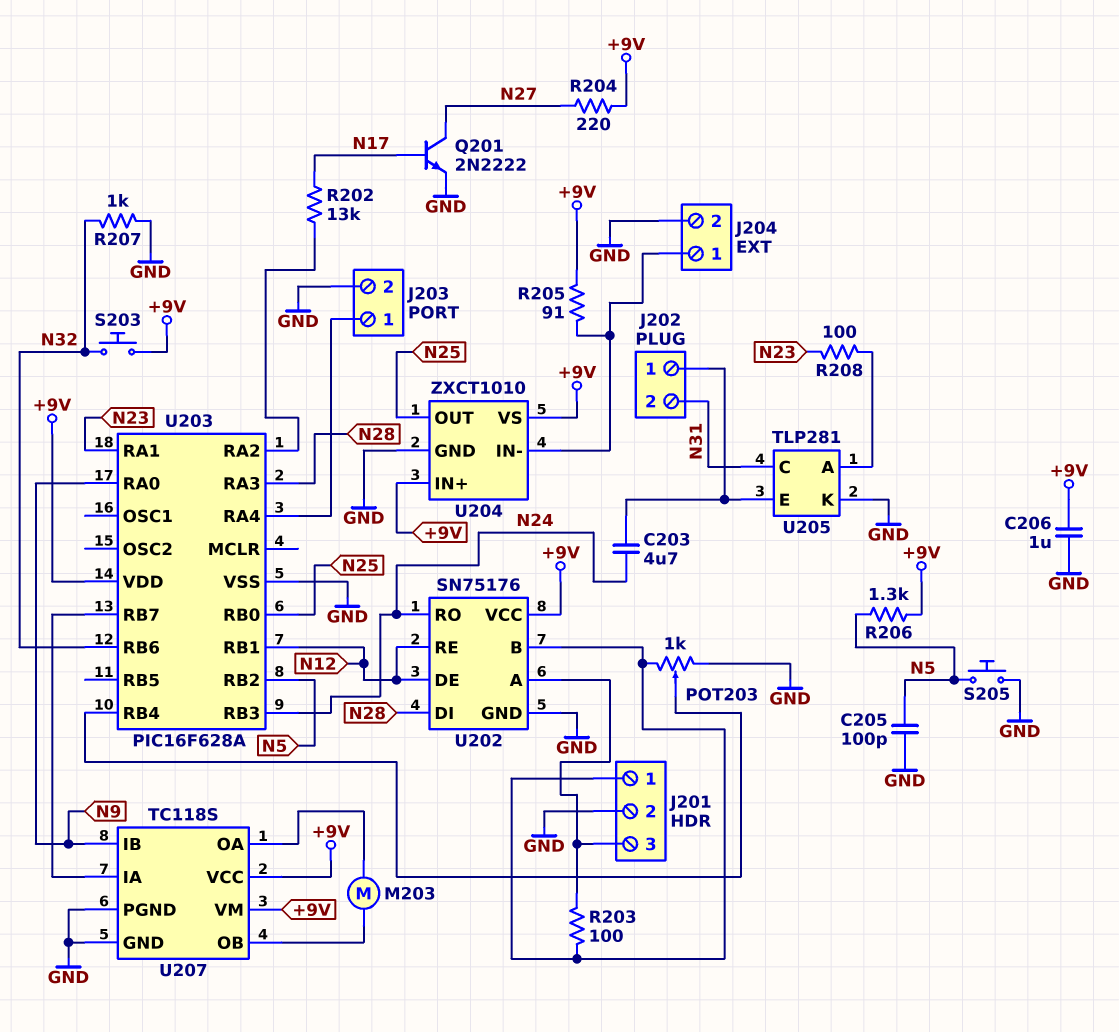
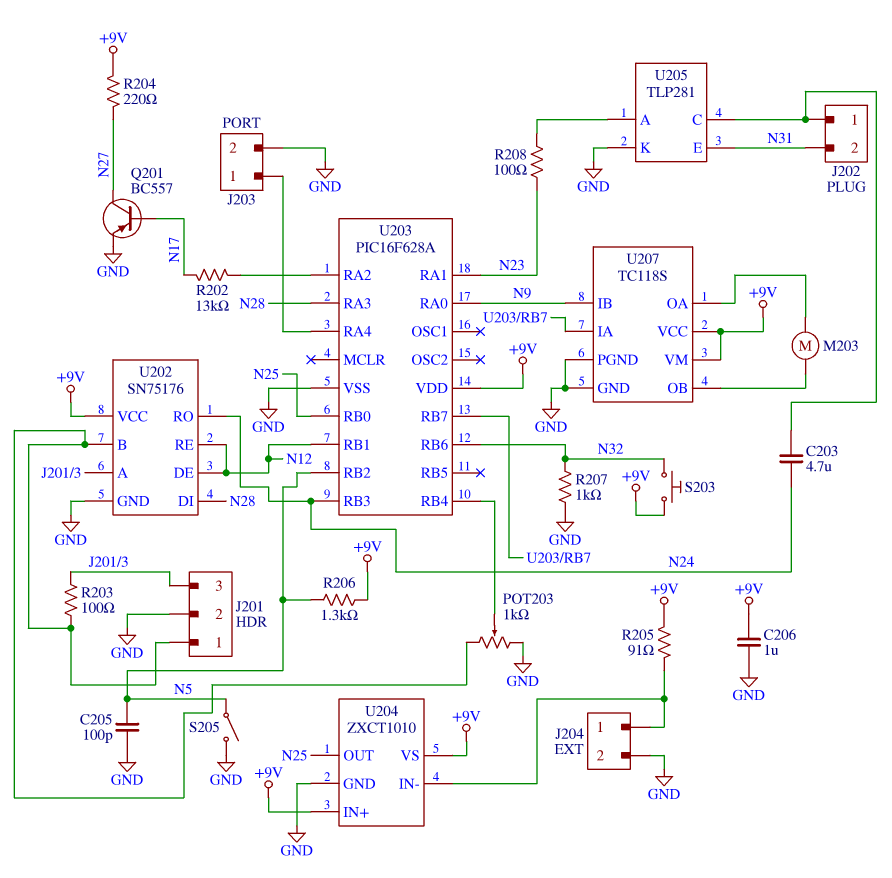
Q201: NPN 2N2222 (B N17, C N27, E GND) -> PNP BC557 (B N17, C N27, E GND)
S205: button (GND, N5) -> switch (GND, N5)
U205 pin C: N31 -> J202/1
U205 pin E: J202/1 -> N31

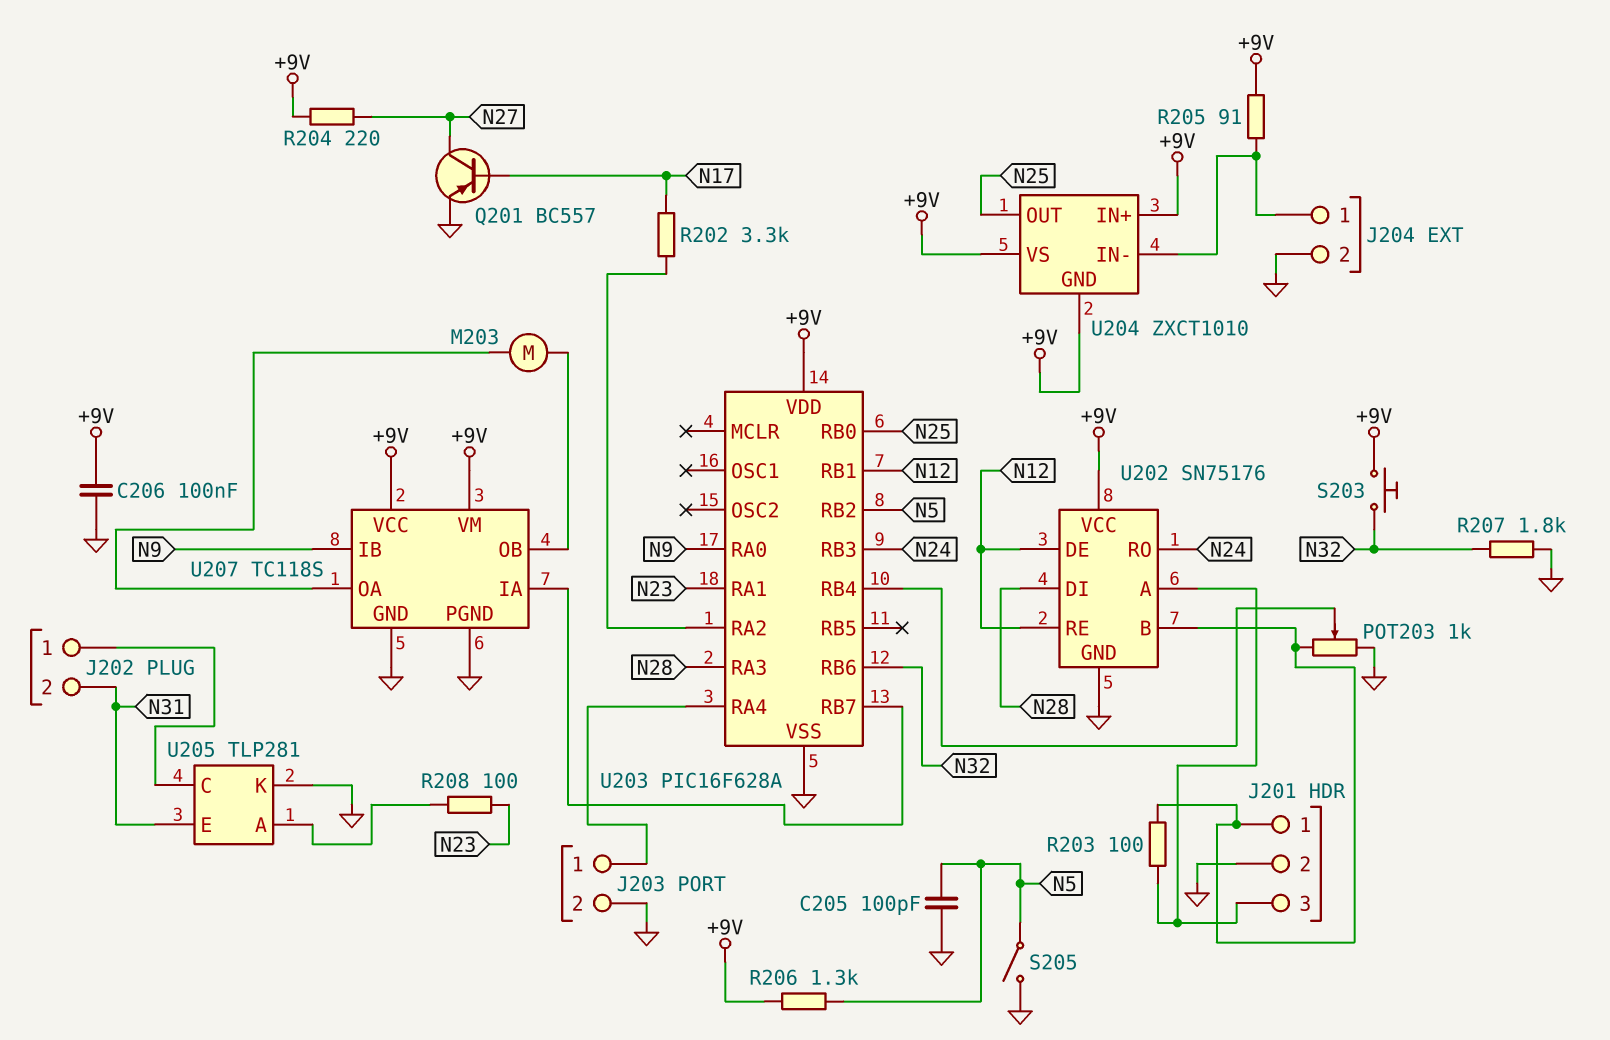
C203: 4.7uF (J202/1, N24) -> none
C206: 1uF (+9V, GND) -> 100nF (+9V, GND)
R202: 13k (N17, U203/RA2) -> 3.3k (N17, U203/RA2)
R207: 1k (GND, N32) -> 1.8k (GND, N32)
U204 pin GND: GND -> +9V

